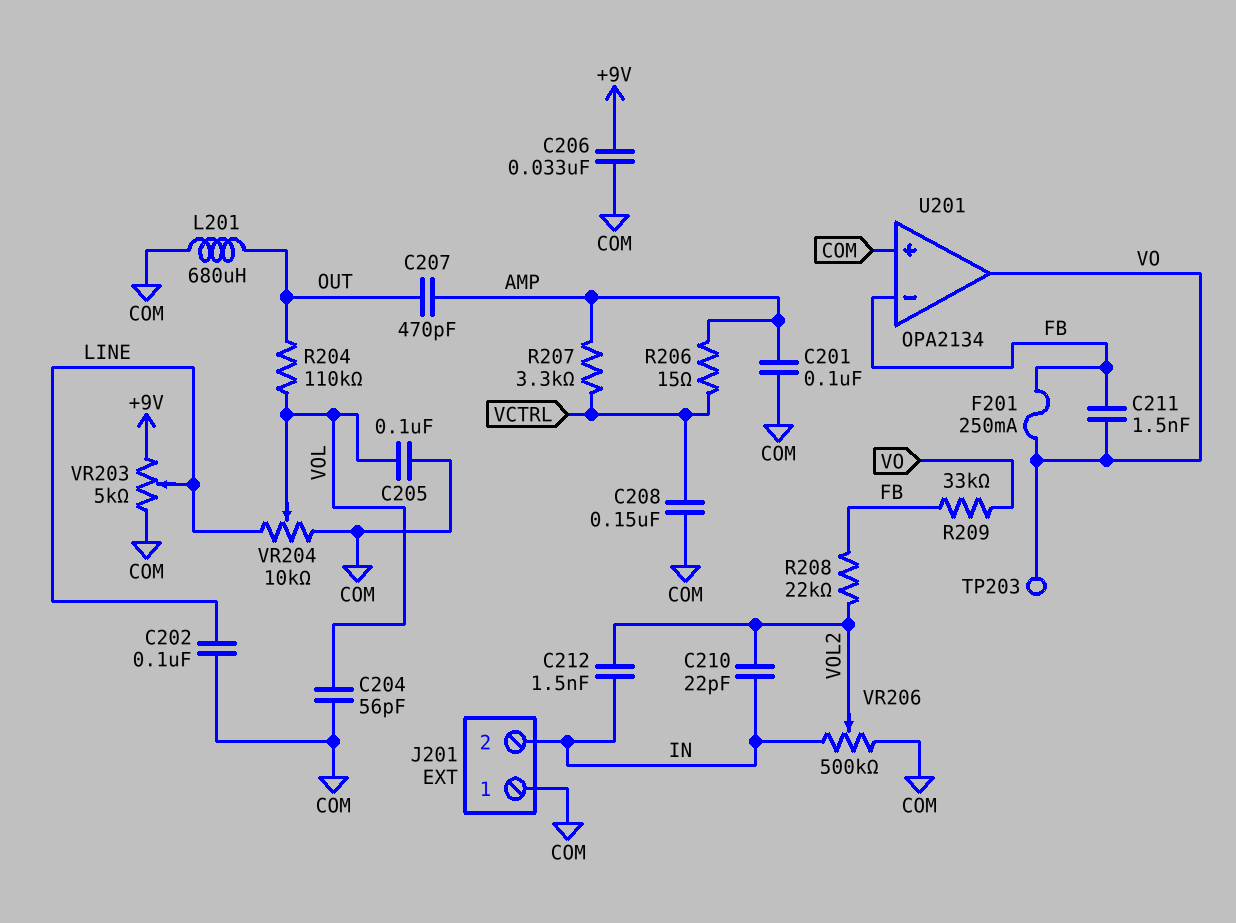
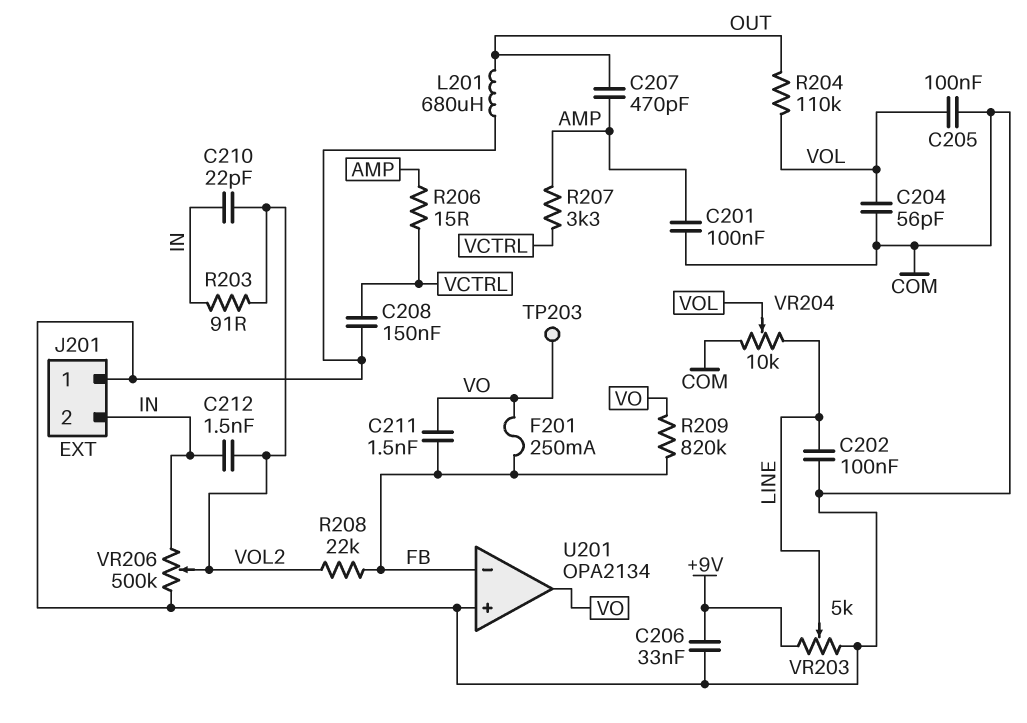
R203: none -> 91 (IN, VOL2)
R209: 33k (FB, VO) -> 820k (FB, VO)

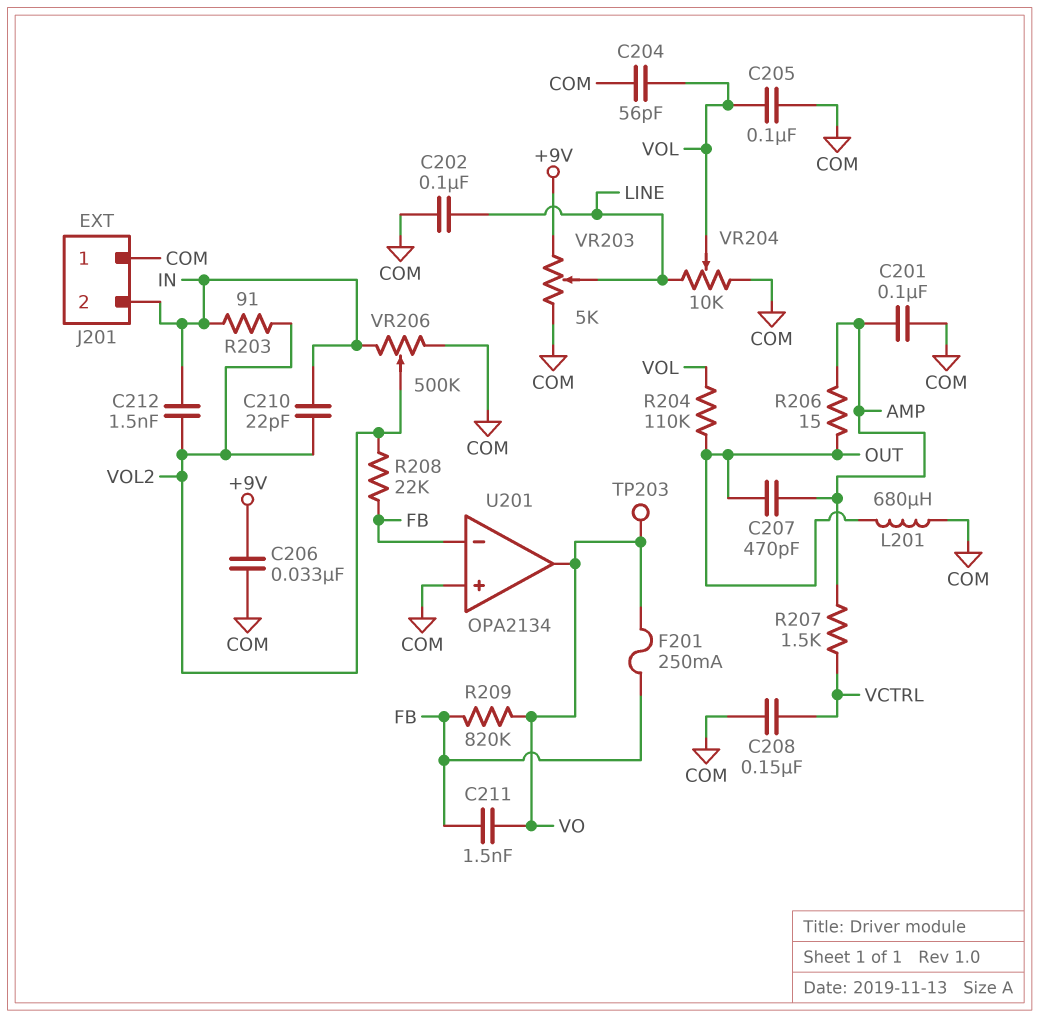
R206: 15 (AMP, VCTRL) -> 15 (AMP, OUT)
R207: 3.3k (AMP, VCTRL) -> 1.5k (AMP, VCTRL)

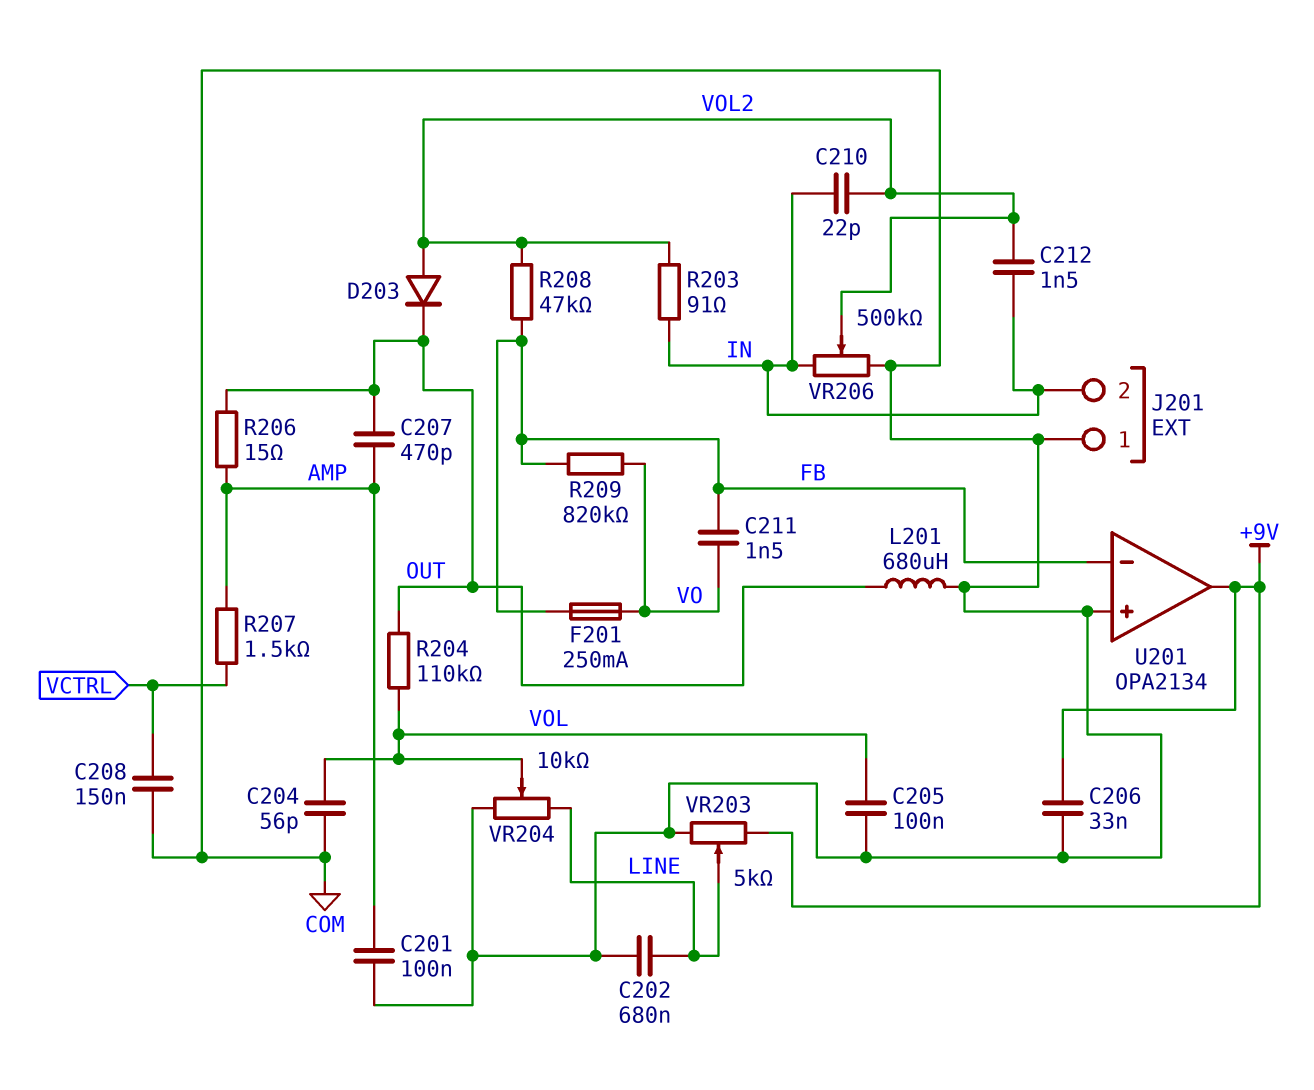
C202: 100nF (COM, LINE) -> 680nF (COM, LINE)
D203: none -> diode (A VOL2, K OUT)
R208: 22k (FB, VOL2) -> 47k (FB, VOL2)
TP203: test point (VO) -> none
U201 pin out: VO -> +9V

